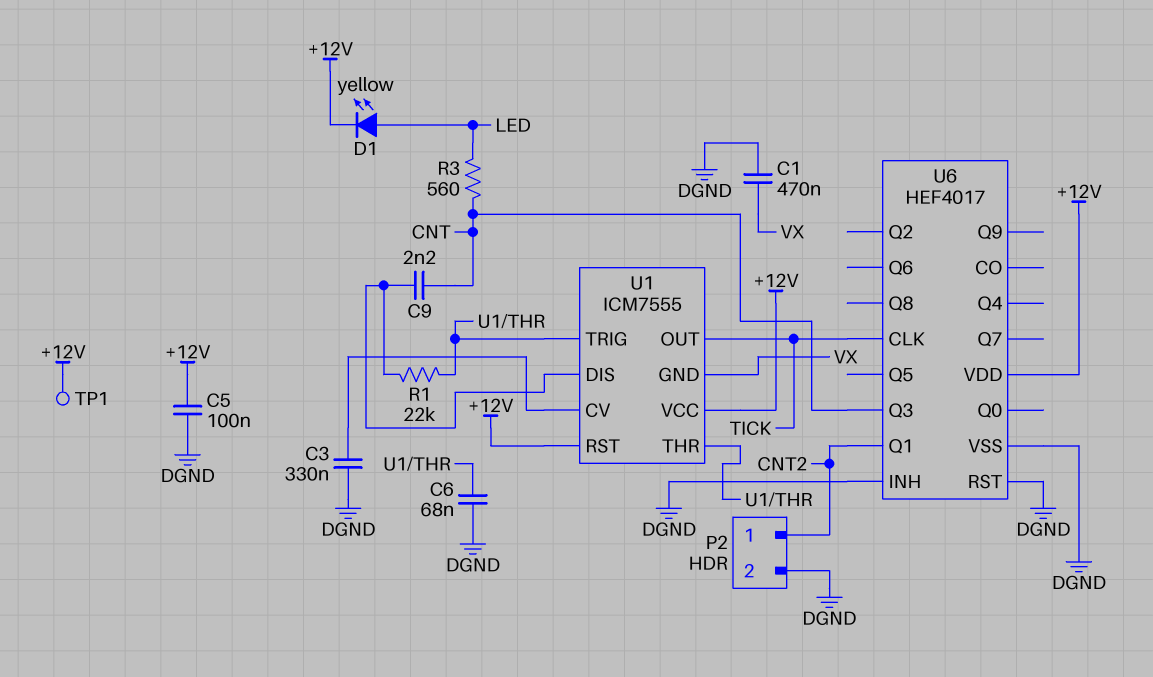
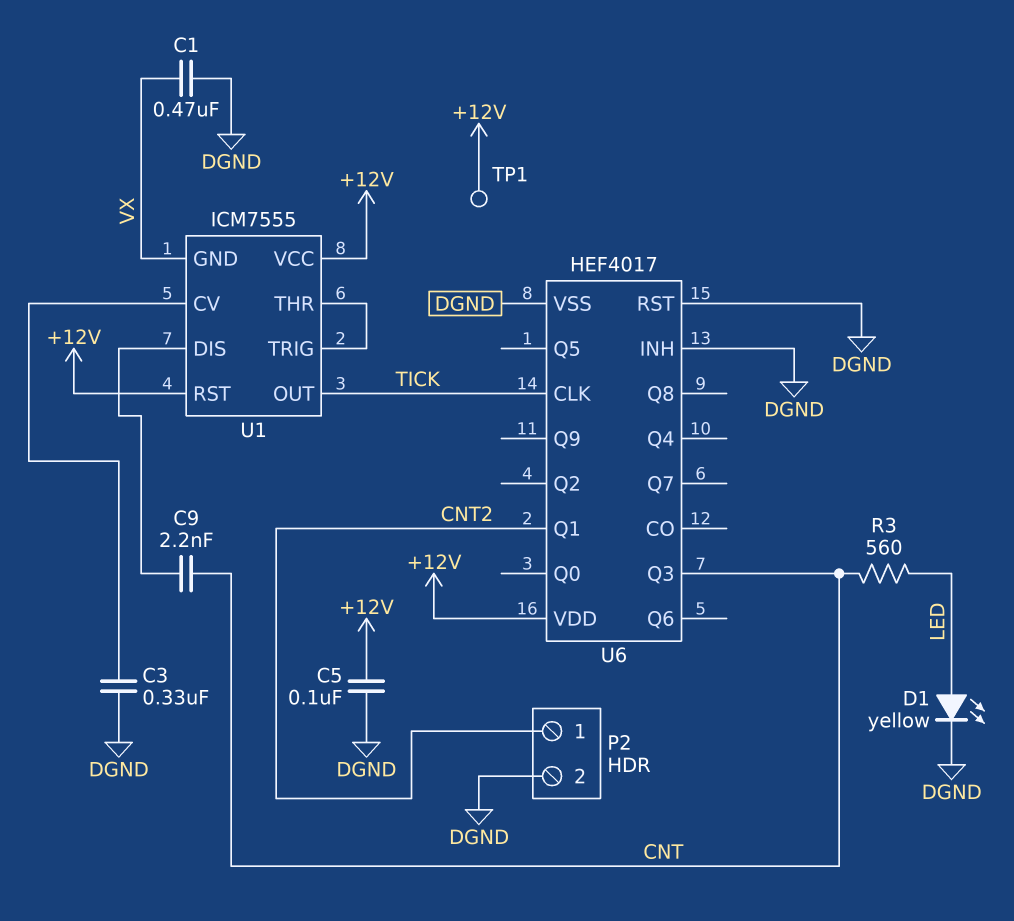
C6: 68nF (DGND, U1/THR) -> none
D1: LED yellow (A LED, K +12V) -> LED yellow (A LED, K DGND)
R1: 22k (U1/DIS, U1/THR) -> none

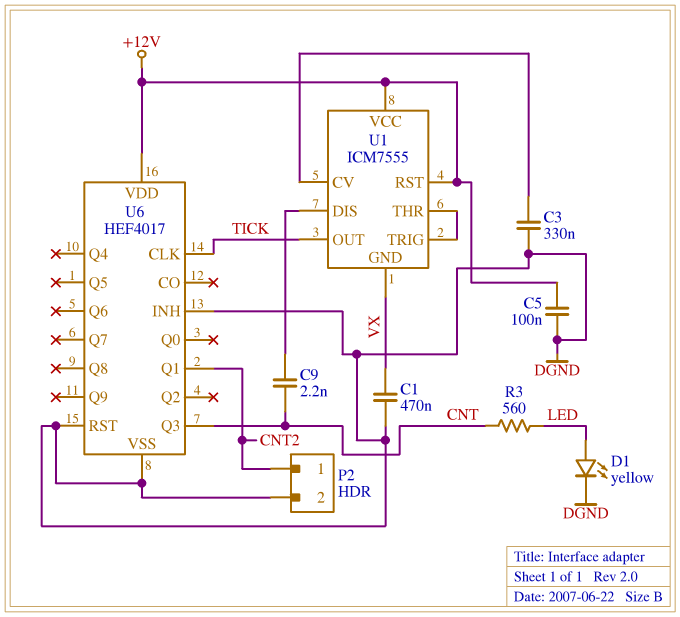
TP1: test point (+12V) -> none

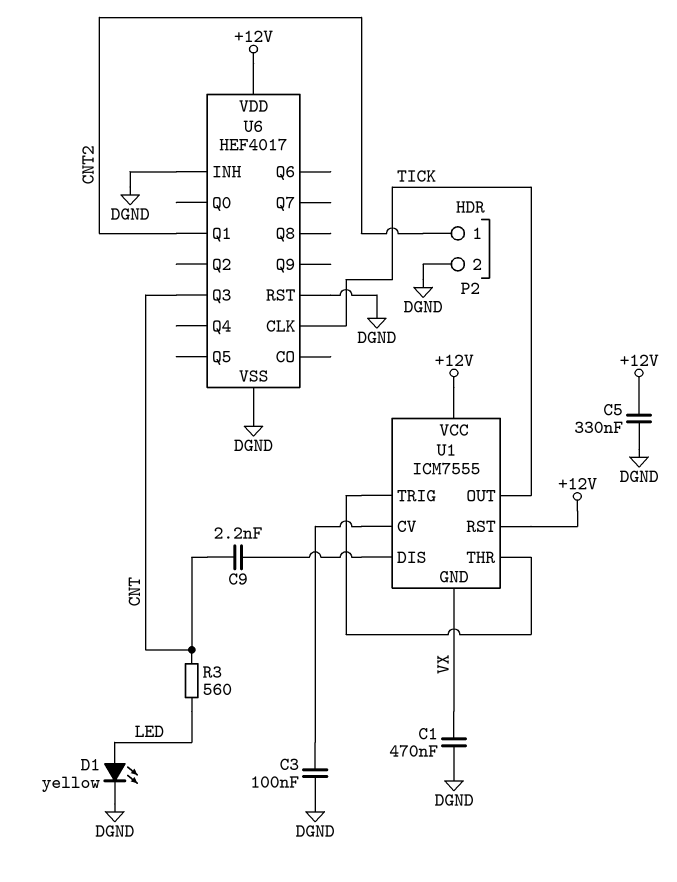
C3: 330nF (DGND, U1/CV) -> 100nF (DGND, U1/CV)
C5: 100nF (+12V, DGND) -> 330nF (+12V, DGND)

